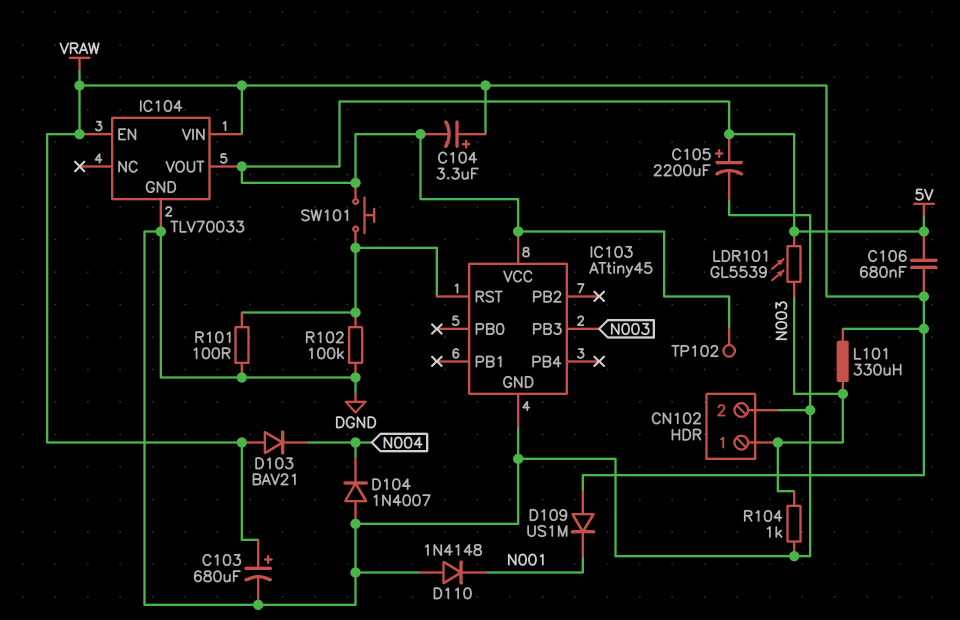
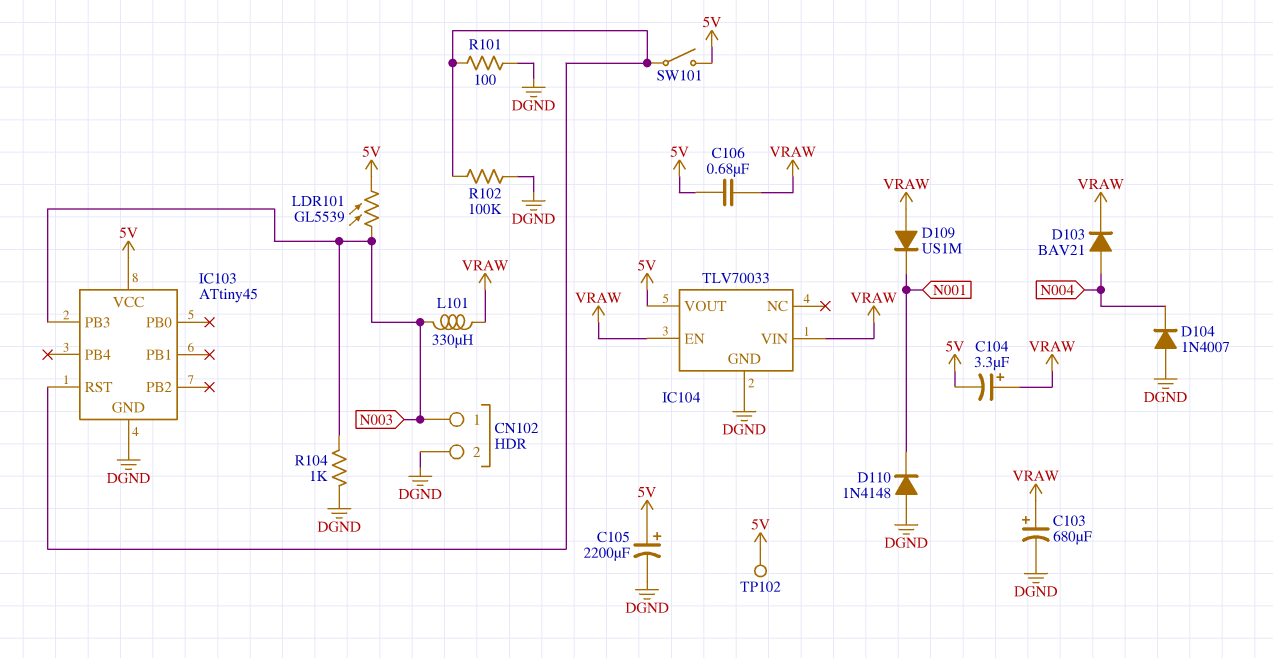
D103: diode BAV21 (A VRAW, K N004) -> diode BAV21 (A N004, K VRAW)
SW101: button (5V, IC103/RST) -> switch (5V, IC103/RST)

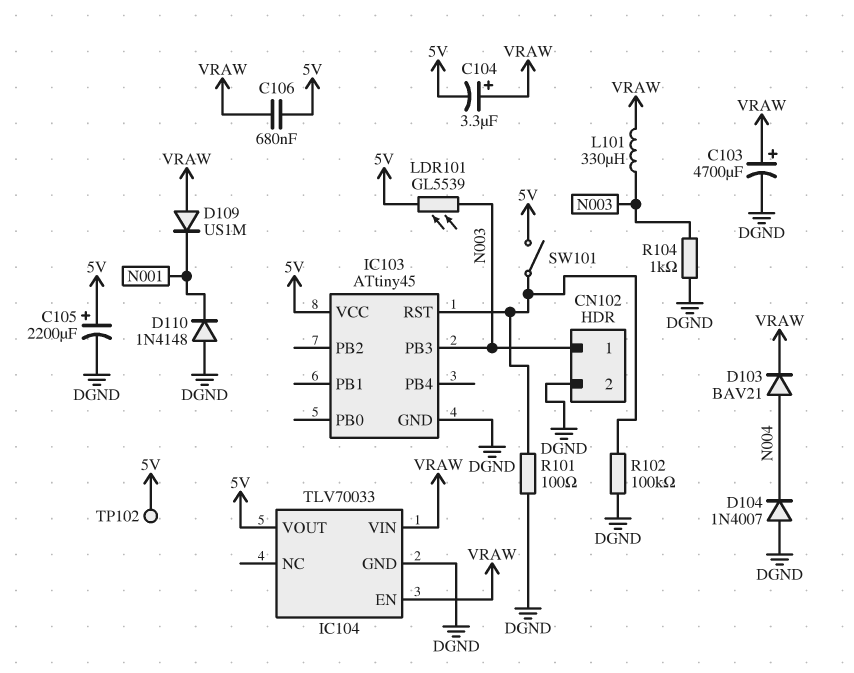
C103: 680uF (plus VRAW, minus DGND) -> 4700uF (plus VRAW, minus DGND)

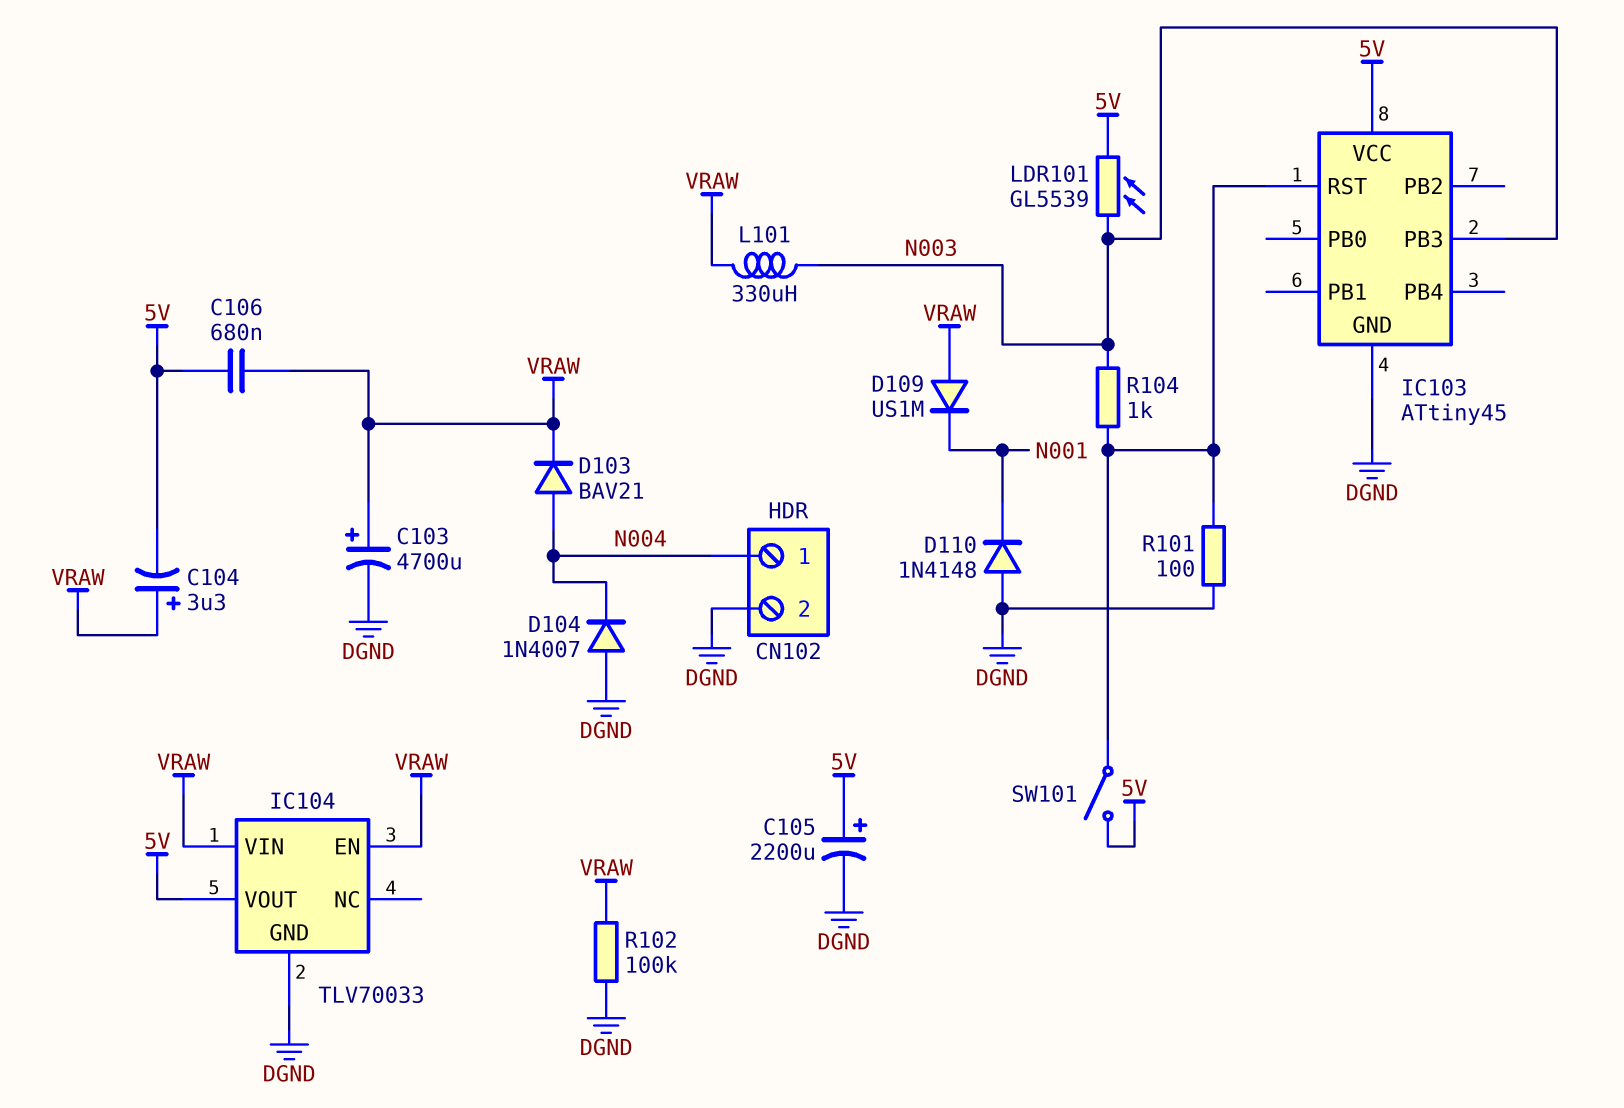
CN102 pin 1: N003 -> N004
R102: 100k (DGND, IC103/RST) -> 100k (DGND, VRAW)
R104: 1k (DGND, N003) -> 1k (IC103/RST, N003)
TP102: test point (5V) -> none

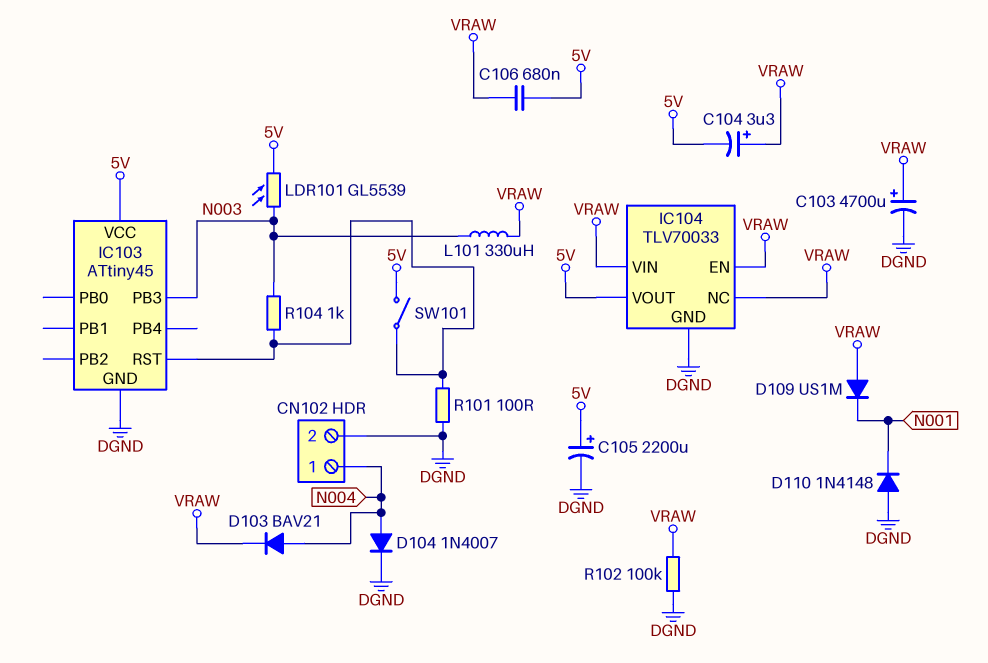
D104: diode 1N4007 (A DGND, K N004) -> diode 1N4007 (A N004, K DGND)
IC104 pin NC: none -> VRAW

